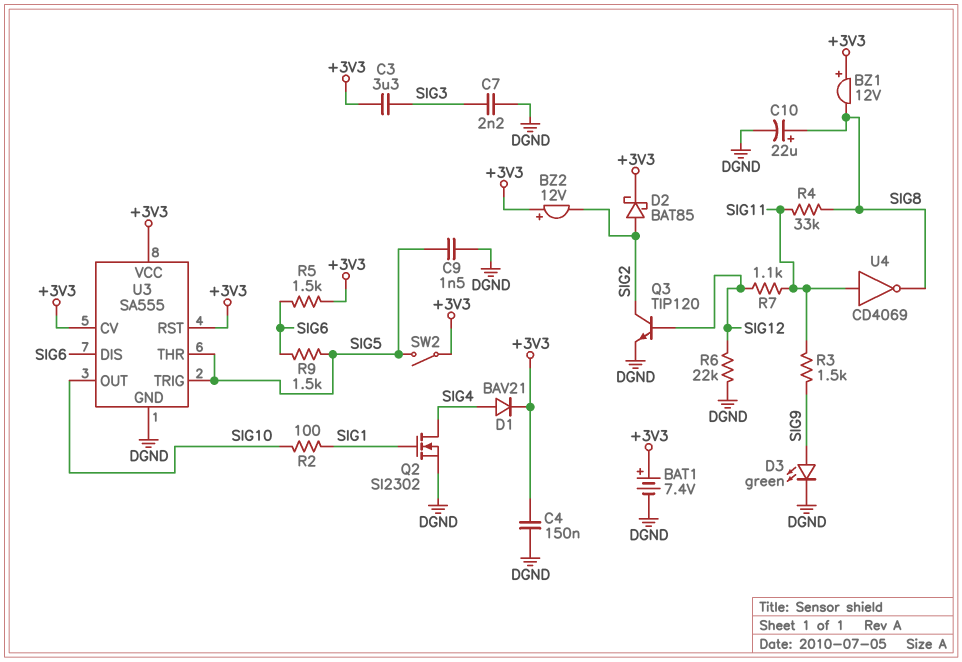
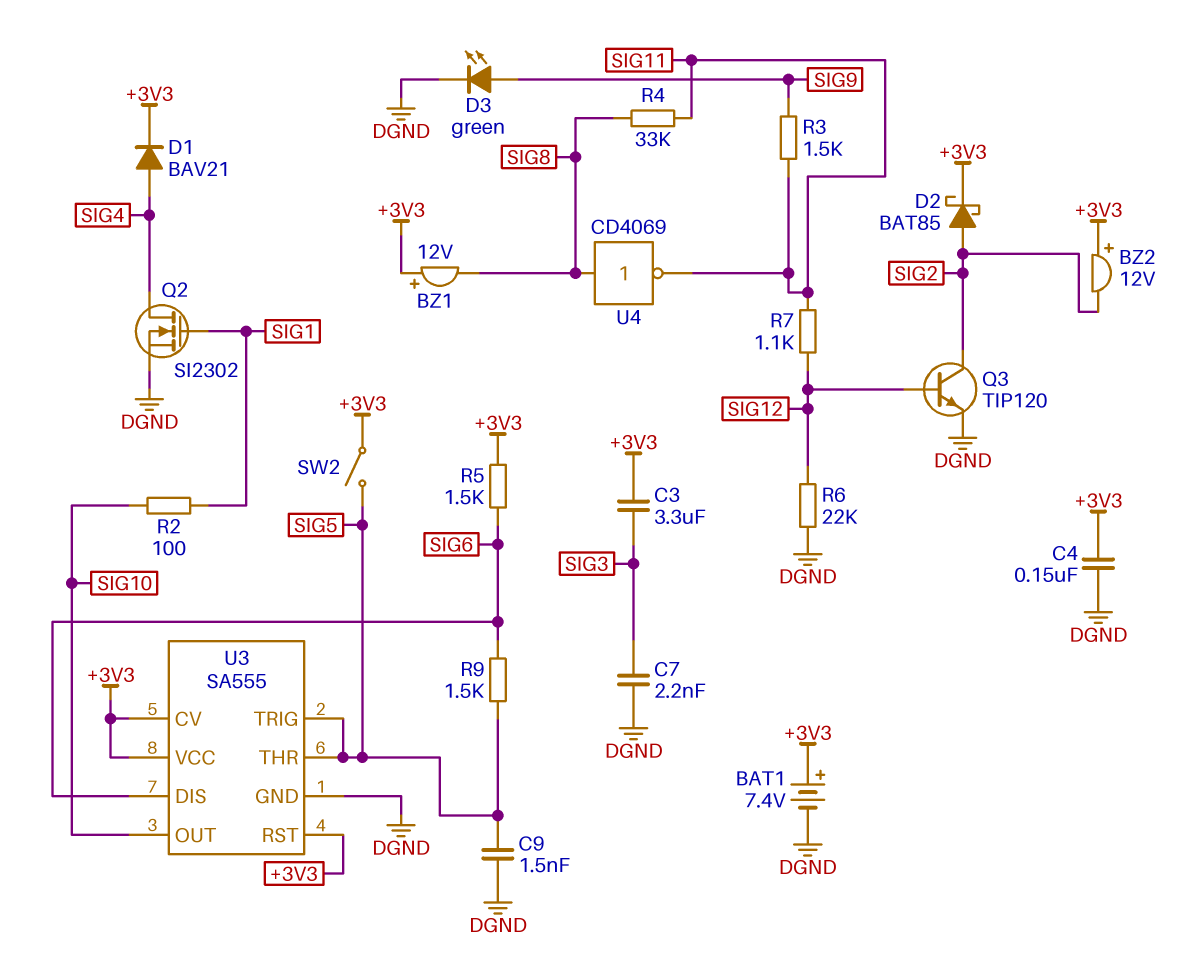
C10: 22uF (plus SIG8, minus DGND) -> none
U4: NOT CD4069 (in SIG11, out SIG8) -> NOT CD4069 (in SIG8, out SIG11)

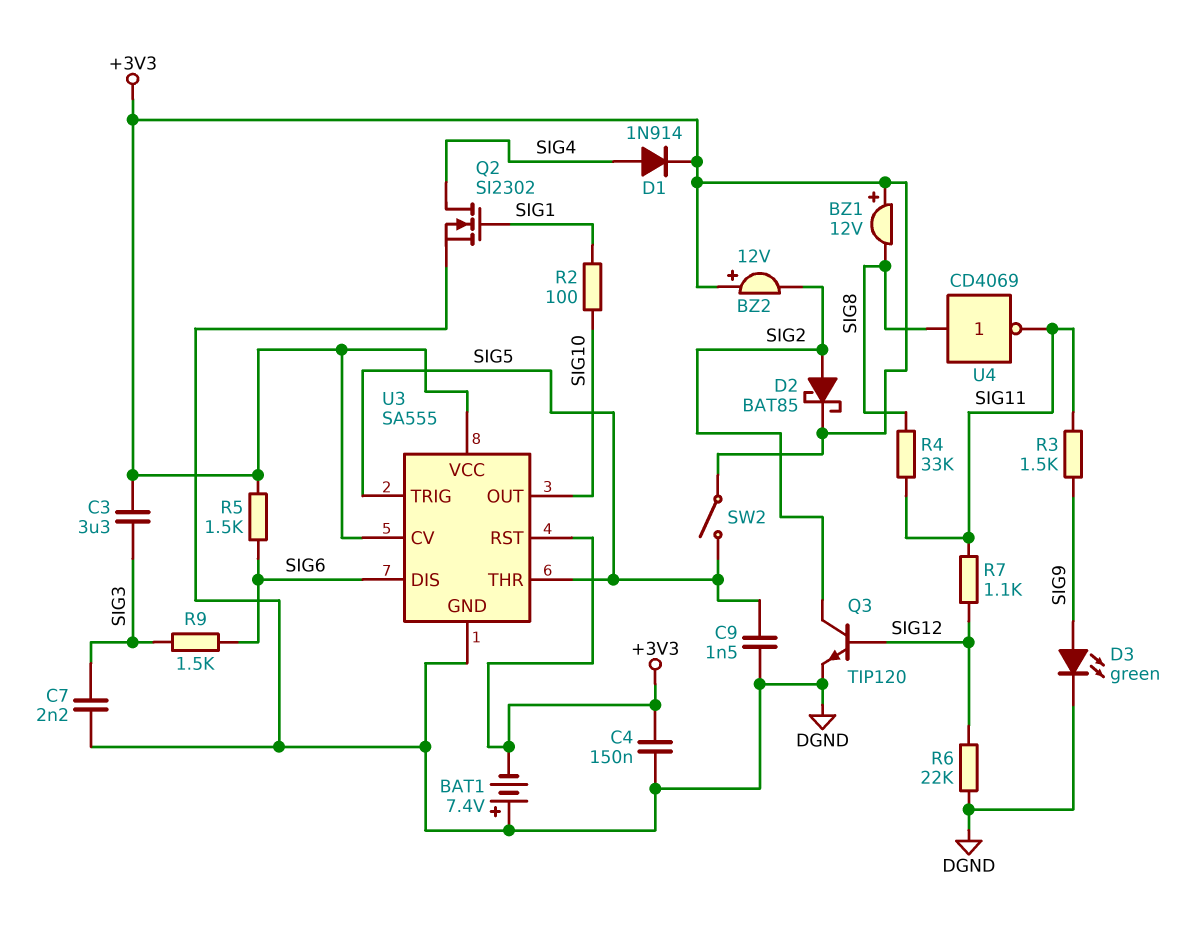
BAT1: 7.4V (plus +3V3, minus DGND) -> 7.4V (plus DGND, minus +3V3)
D1: diode BAV21 (A SIG4, K +3V3) -> diode 1N914 (A SIG4, K +3V3)
R9: 1.5k (SIG5, SIG6) -> 1.5k (SIG3, SIG6)

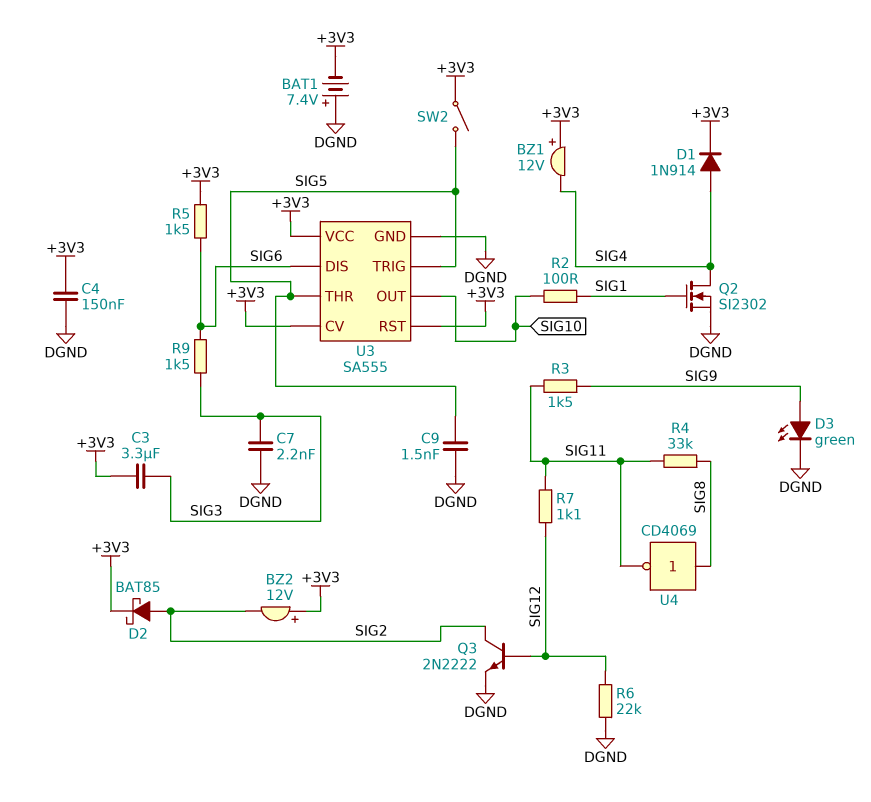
BZ1: buzzer 12V (plus +3V3, minus SIG8) -> buzzer 12V (plus +3V3, minus SIG4)
Q3: NPN TIP120 (B SIG12, C SIG2, E DGND) -> NPN 2N2222 (B SIG12, C SIG2, E DGND)

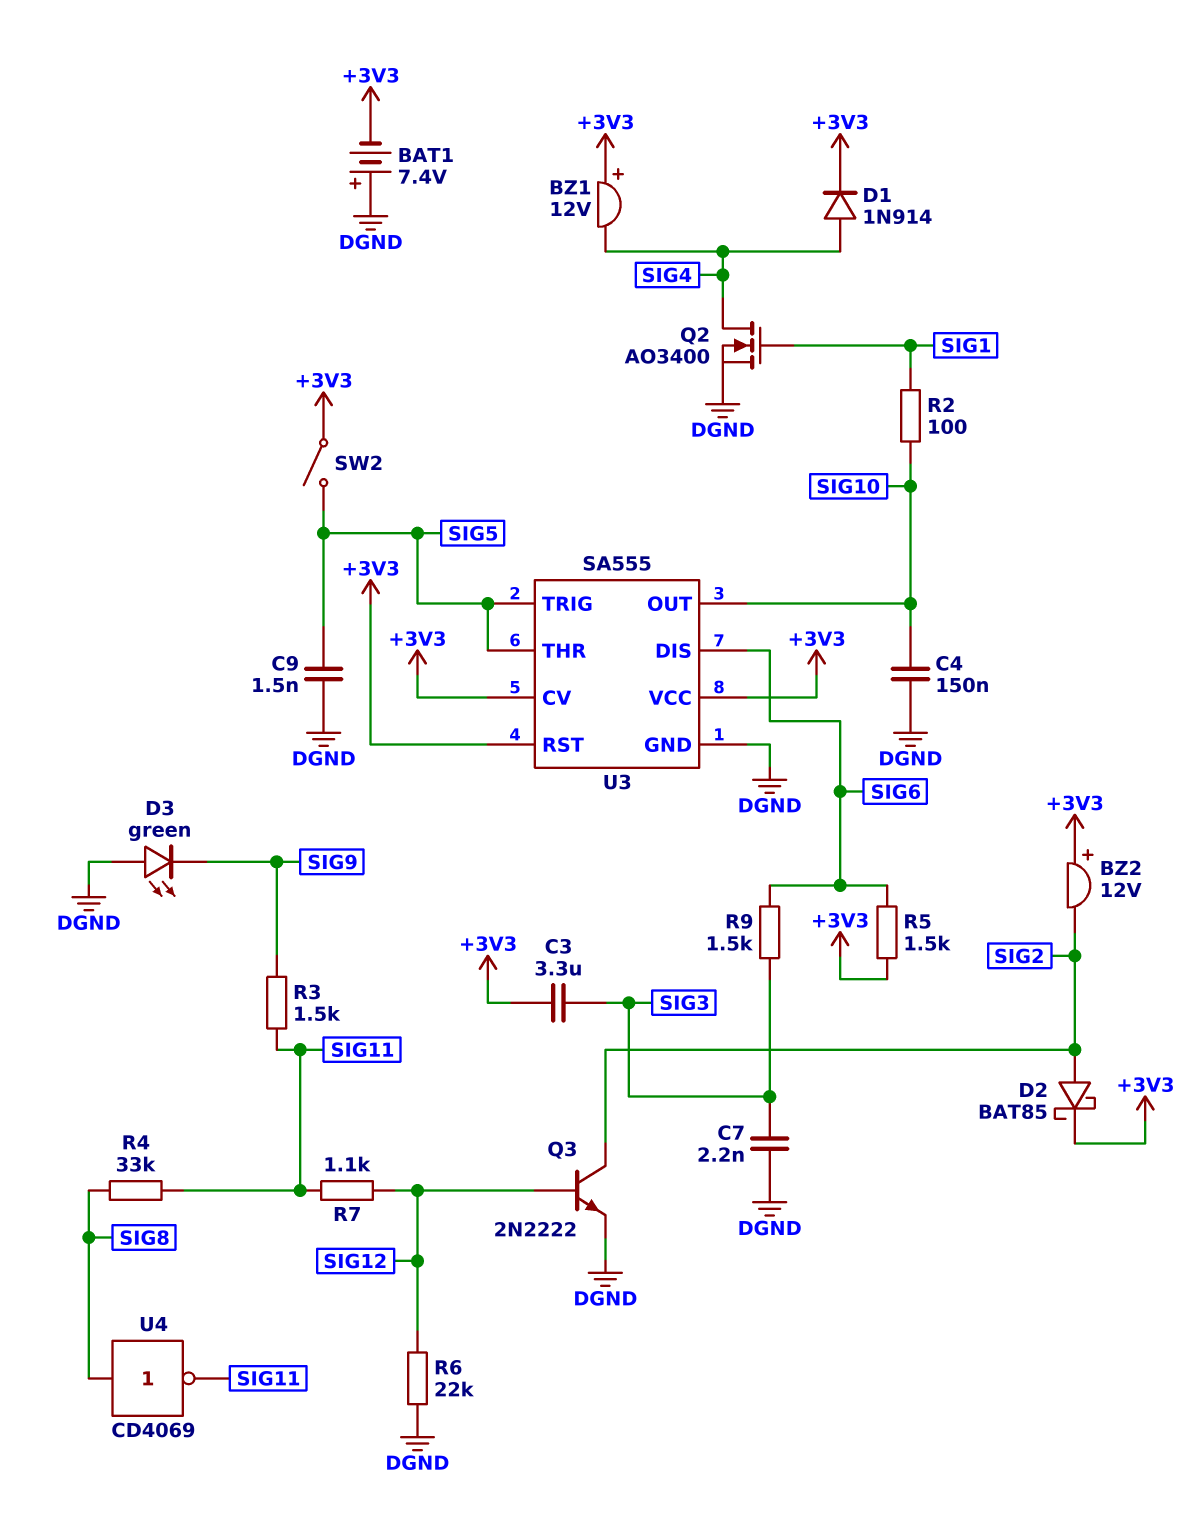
C4: 150nF (+3V3, DGND) -> 150nF (DGND, SIG10)
D3: LED green (A SIG9, K DGND) -> LED green (A DGND, K SIG9)
Q2: NMOS SI2302 (G SIG1, D SIG4, S DGND) -> NMOS AO3400 (G SIG1, D SIG4, S DGND)

